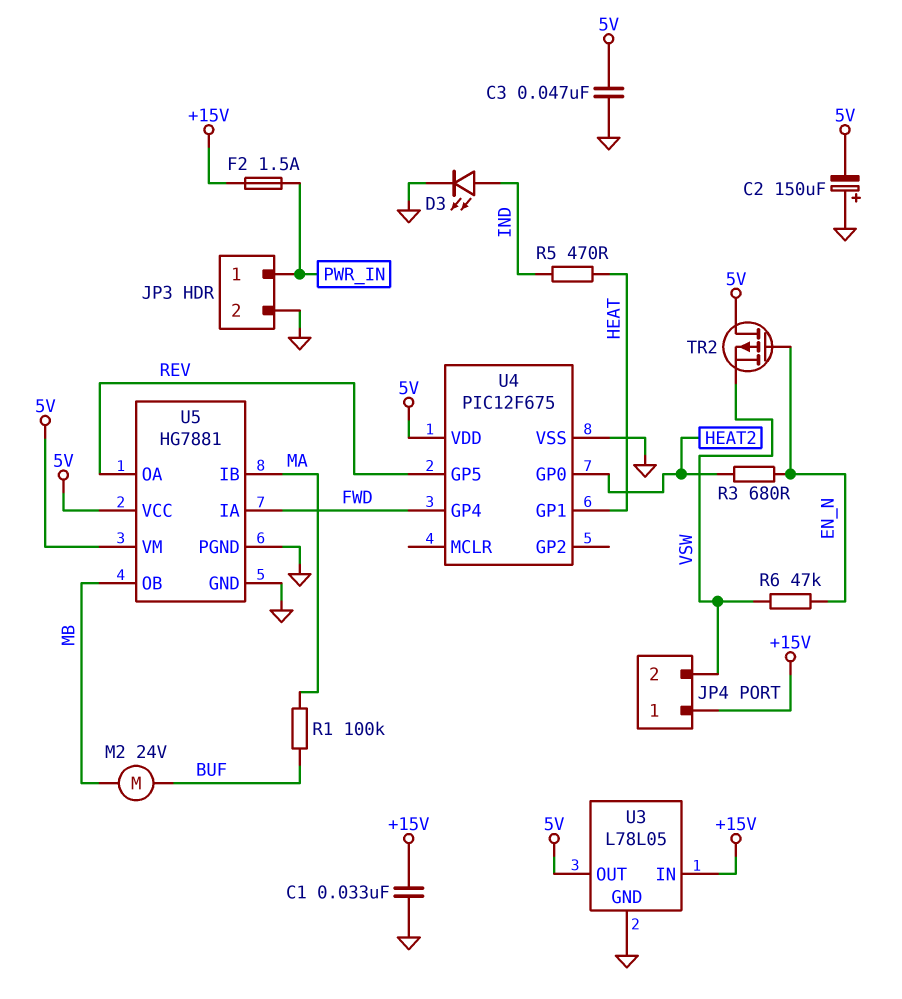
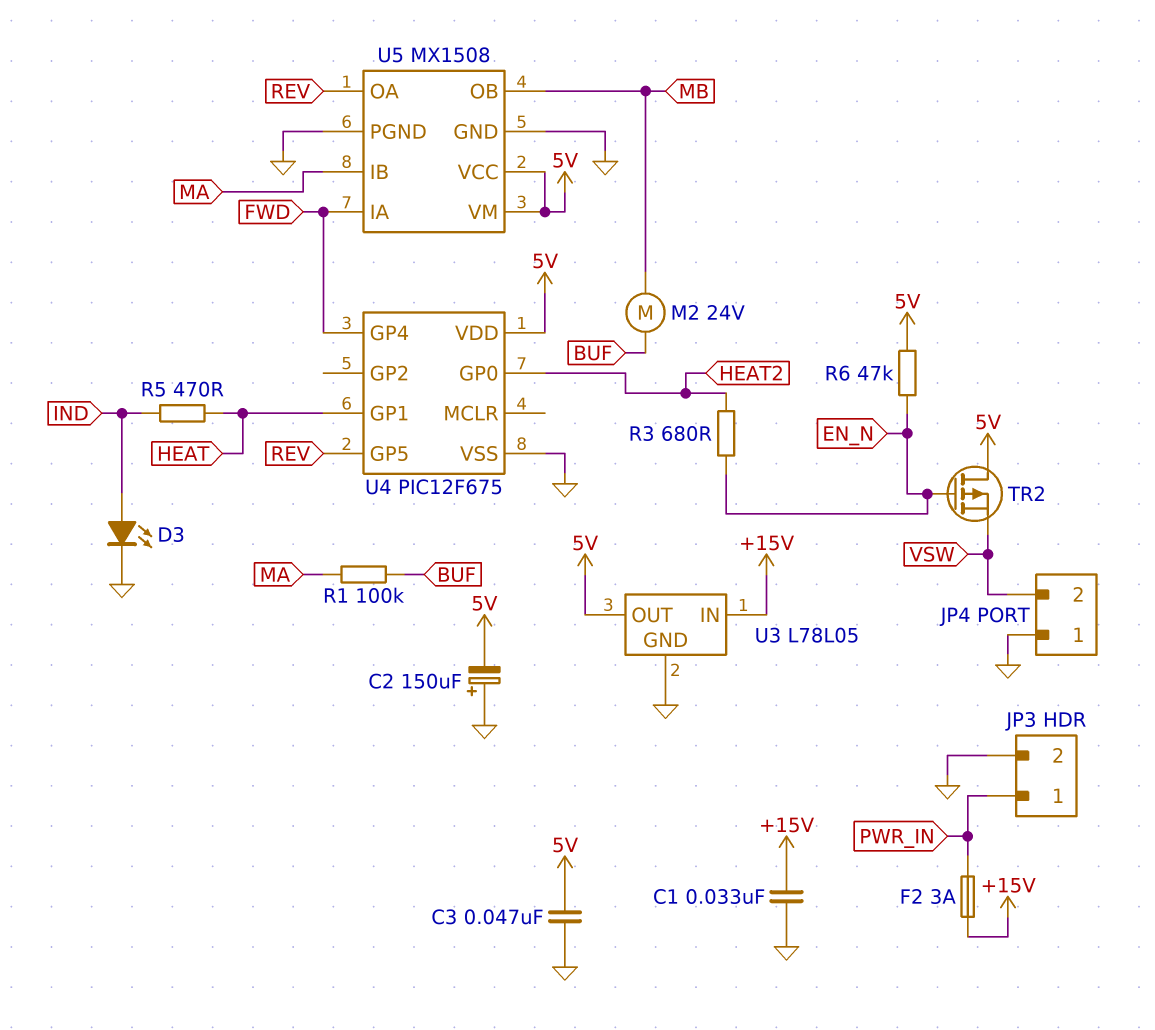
F2: 1.5A (+15V, PWR_IN) -> 3A (+15V, PWR_IN)
JP4 pin 1: +15V -> GND
R6: 47k (EN_N, VSW) -> 47k (5V, EN_N)
U5: HG7881 -> MX1508

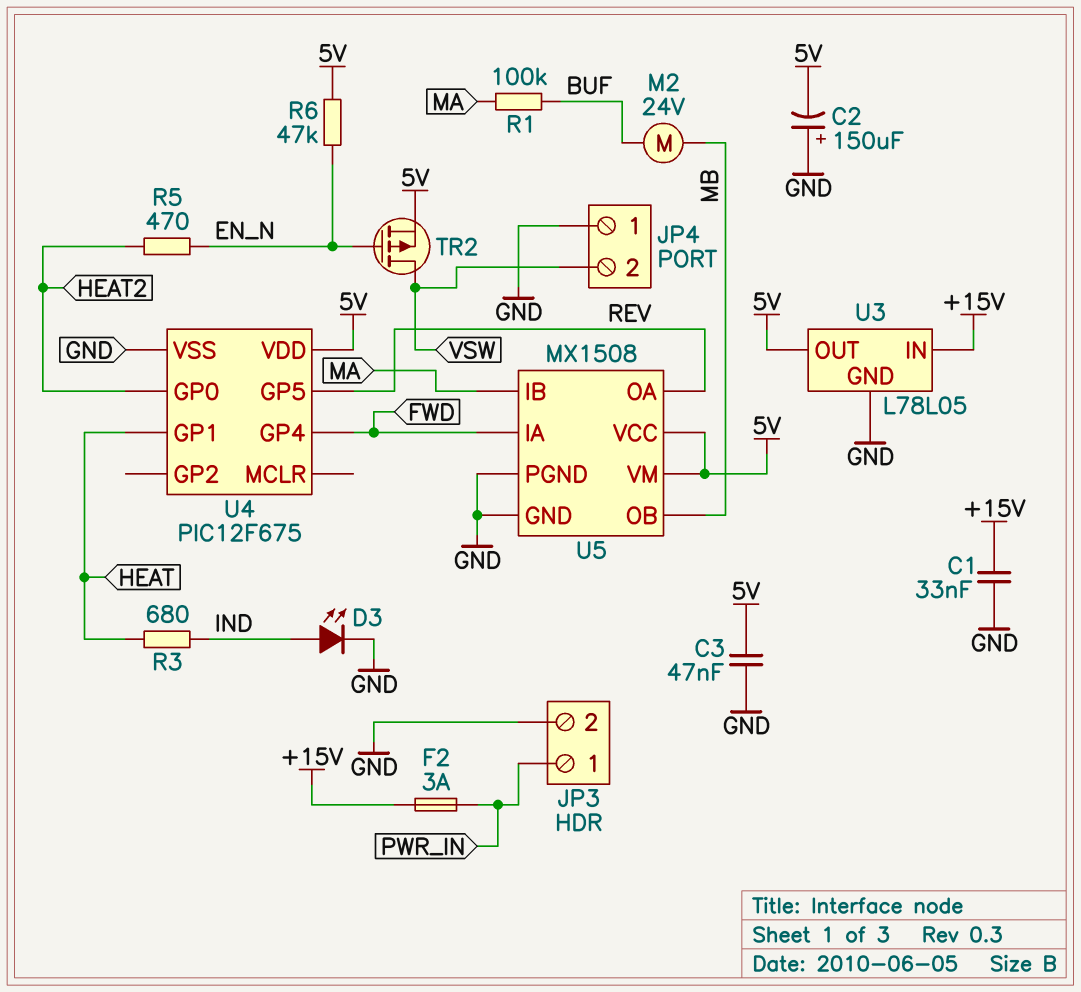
R3: 680 (EN_N, HEAT2) -> 680 (HEAT, IND)
R5: 470 (HEAT, IND) -> 470 (EN_N, HEAT2)
TR2: PMOS (G EN_N, D 5V, S VSW) -> PMOS (G EN_N, D VSW, S 5V)

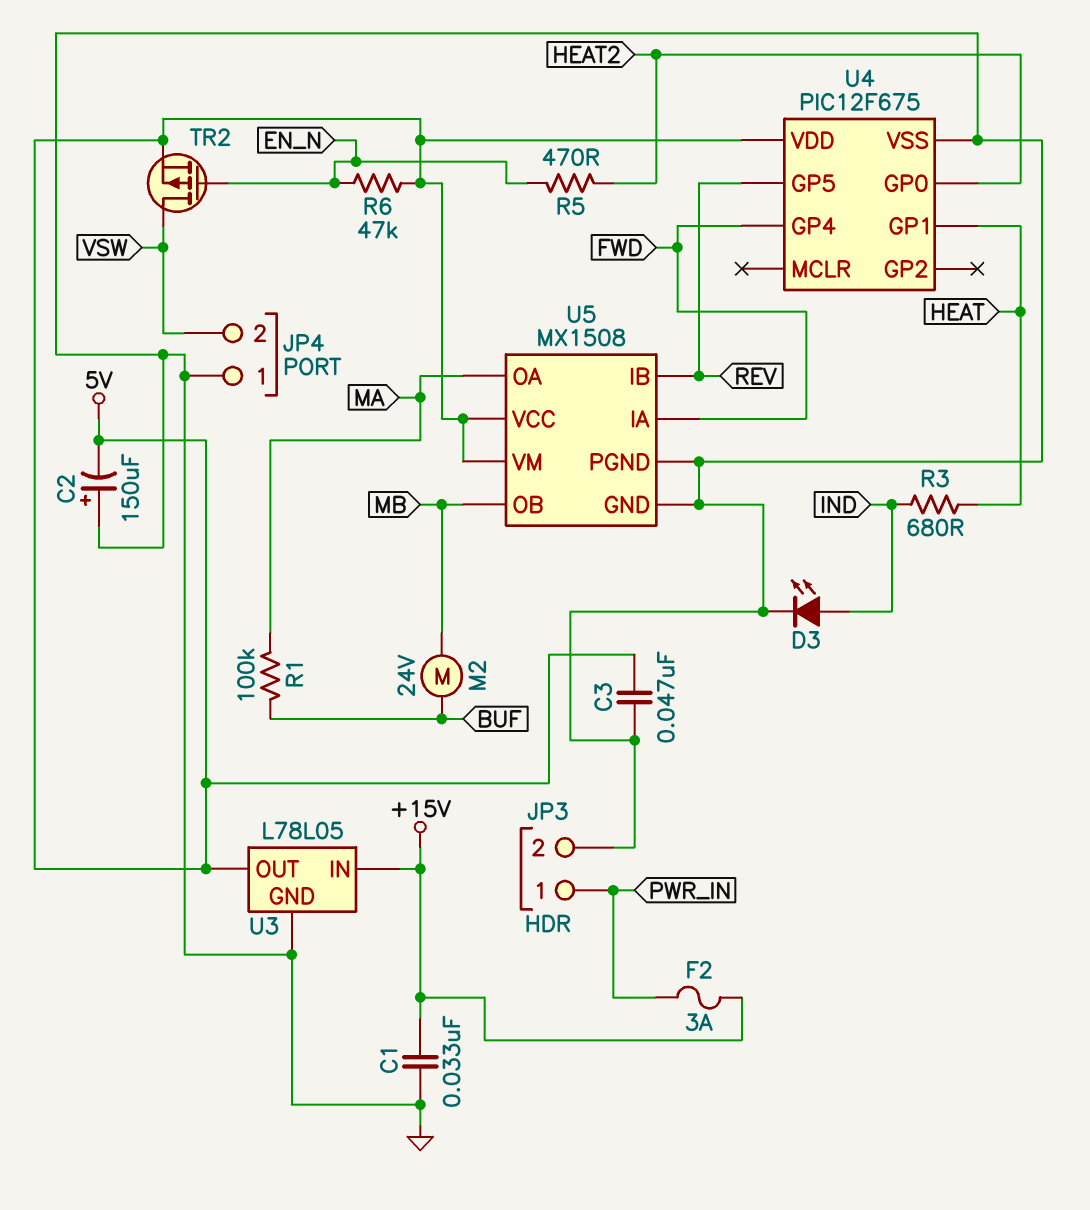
U5 pin IB: MA -> REV
U5 pin OA: REV -> MA

